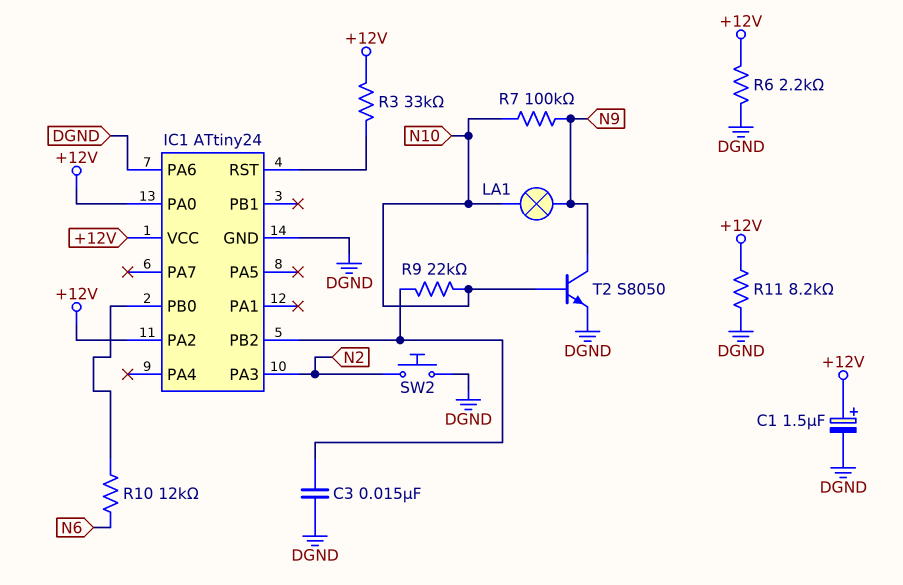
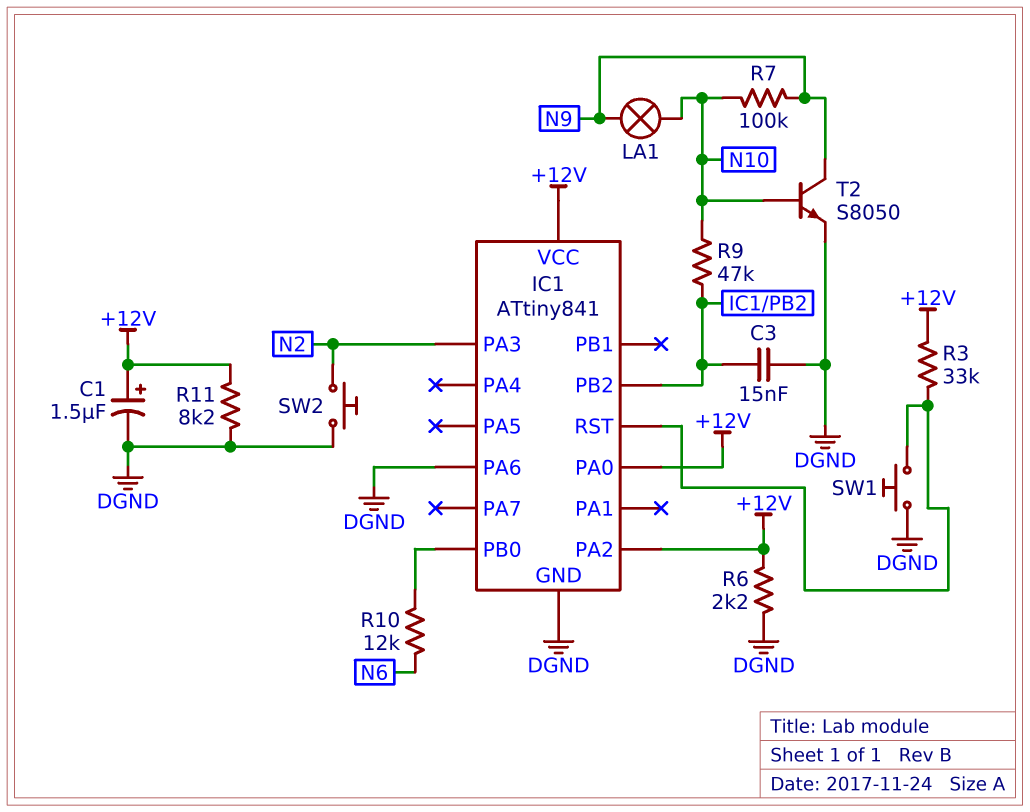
IC1: ATtiny24 -> ATtiny841
R9: 22k (IC1/PB2, N10) -> 47k (IC1/PB2, N10)
SW1: none -> button (DGND, IC1/RST)

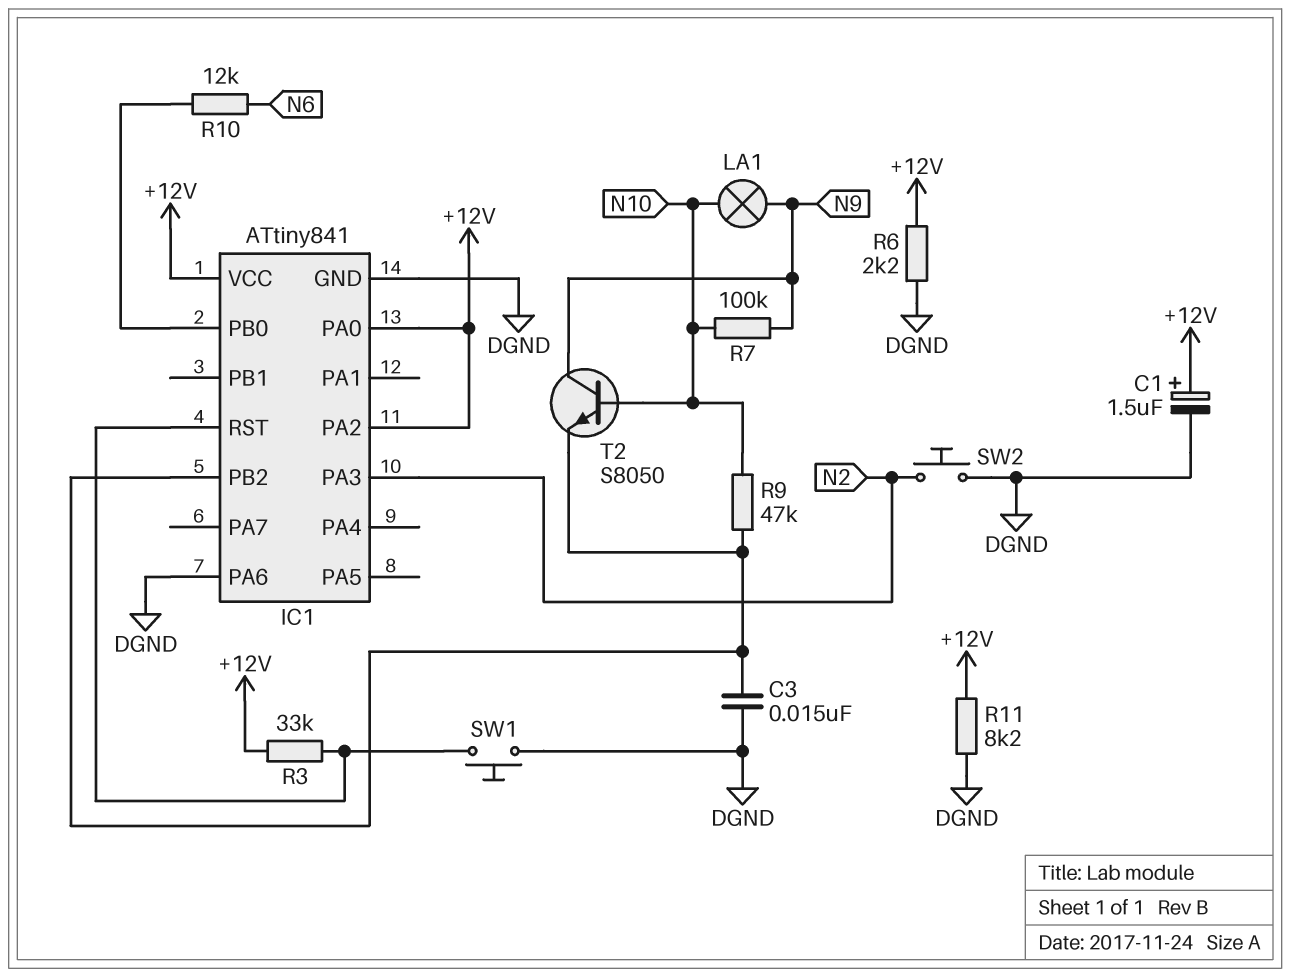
T2: NPN S8050 (B N10, C N9, E DGND) -> NPN S8050 (B N10, C N9, E IC1/PB2)

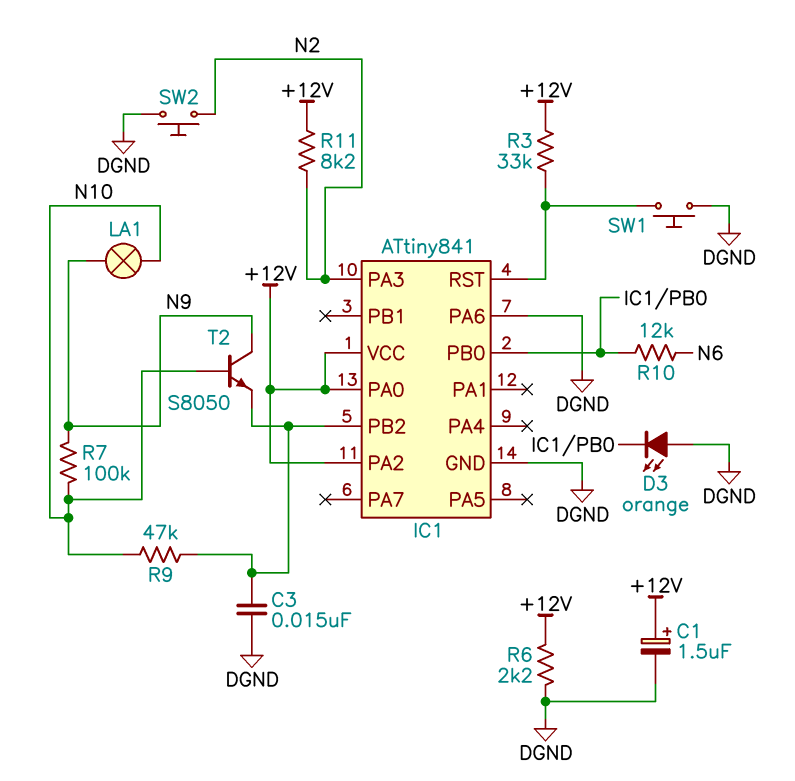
D3: none -> LED orange (A DGND, K IC1/PB0)
R11: 8.2k (+12V, DGND) -> 8.2k (+12V, N2)

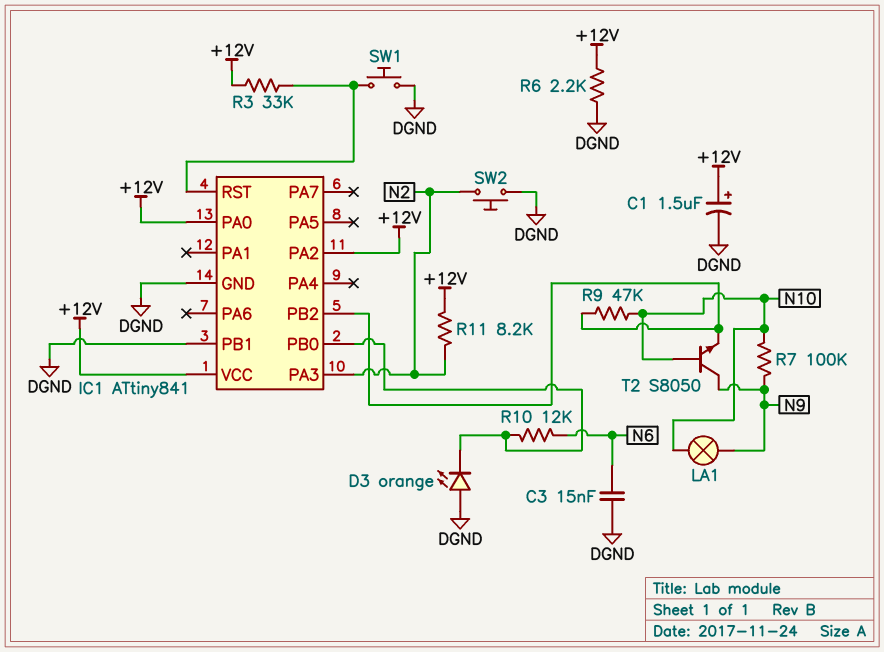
C3: 15nF (DGND, IC1/PB2) -> 15nF (DGND, N6)
IC1 pin PA6: DGND -> none
IC1 pin PB1: none -> DGND

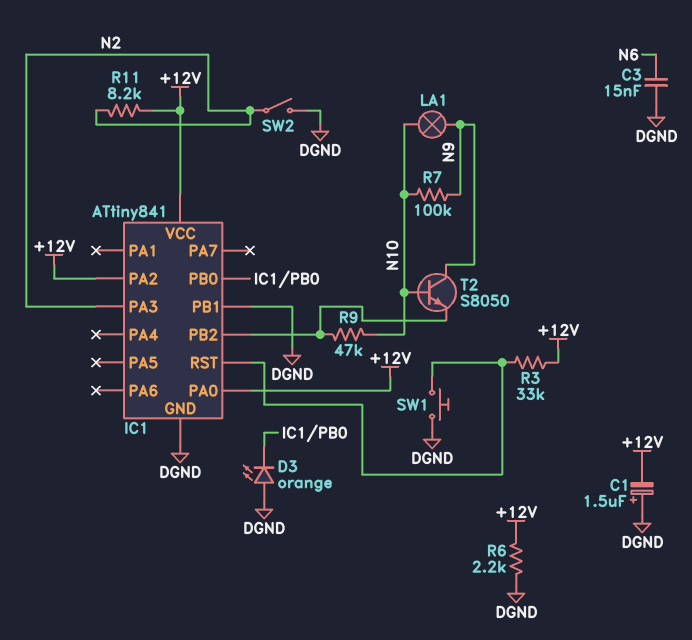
C1: 1.5uF (plus +12V, minus DGND) -> 1.5uF (plus DGND, minus +12V)
R10: 12k (IC1/PB0, N6) -> none
SW2: button (DGND, N2) -> switch (DGND, N2)

